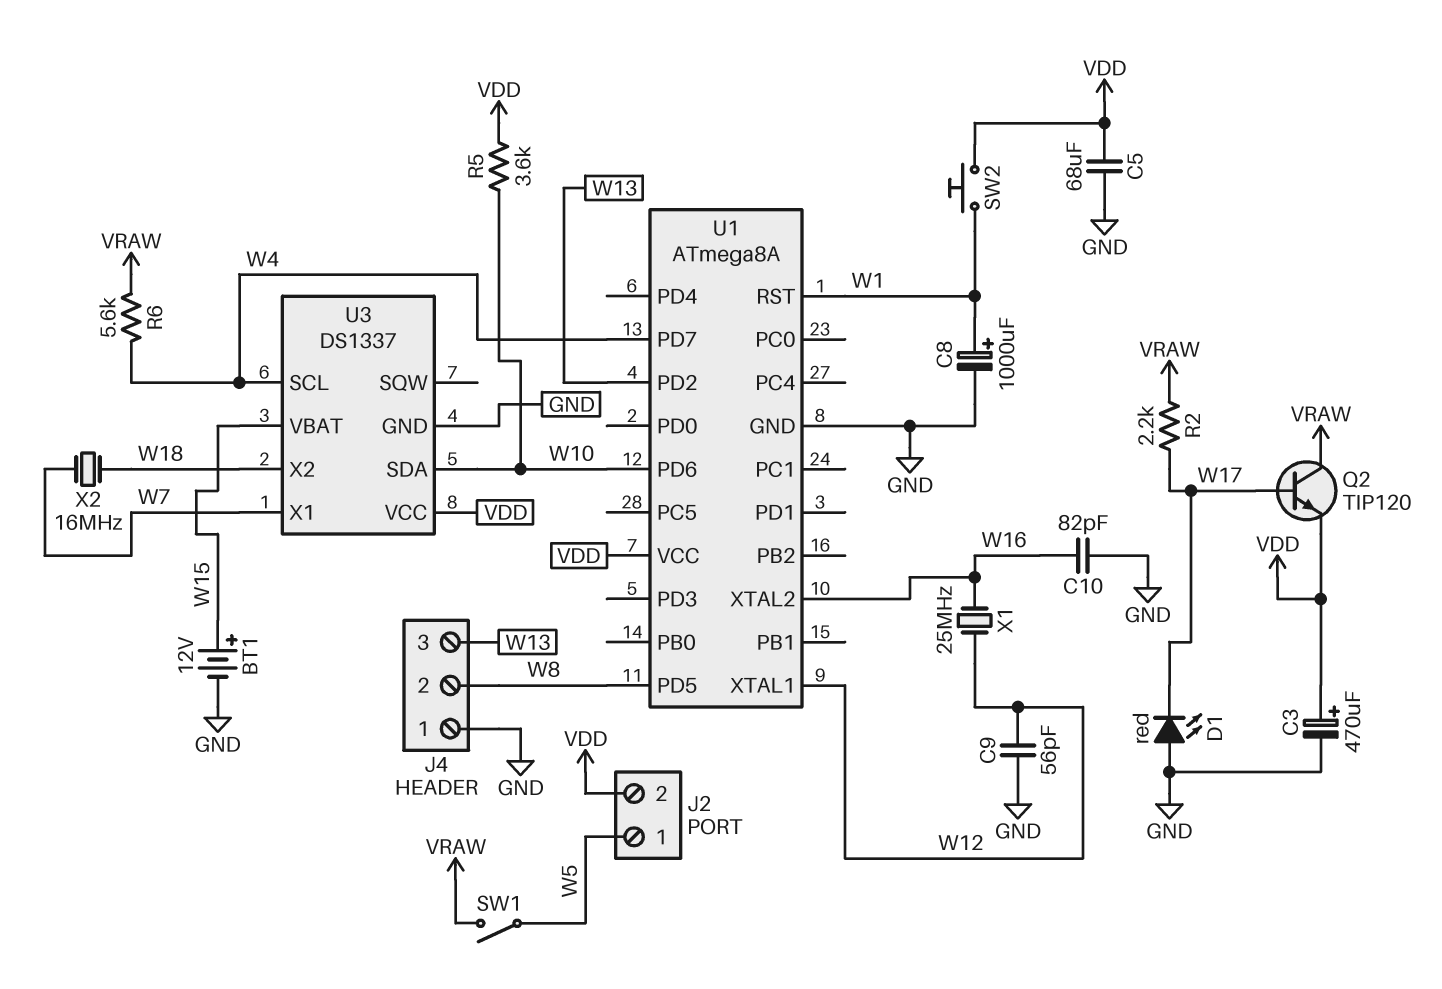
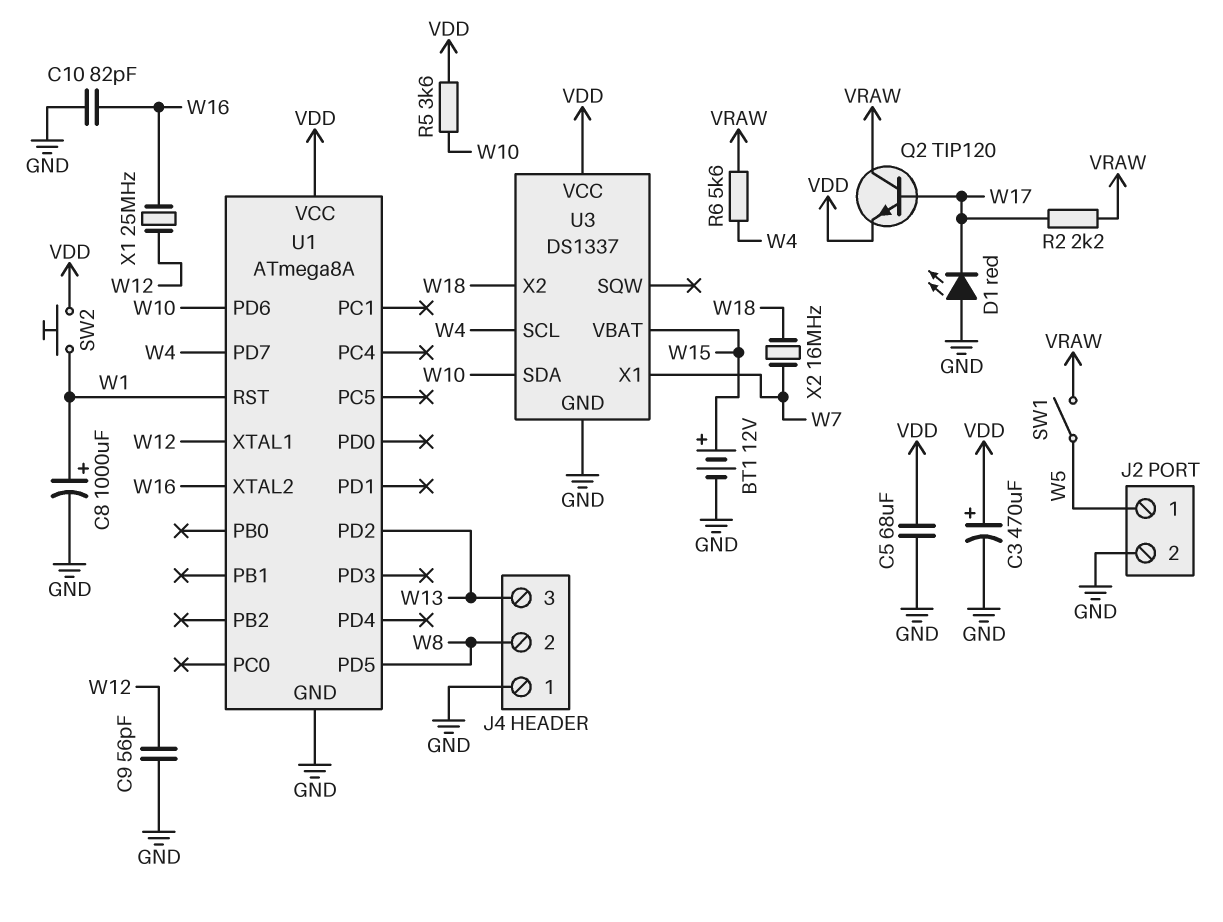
J2 pin 2: VDD -> GND

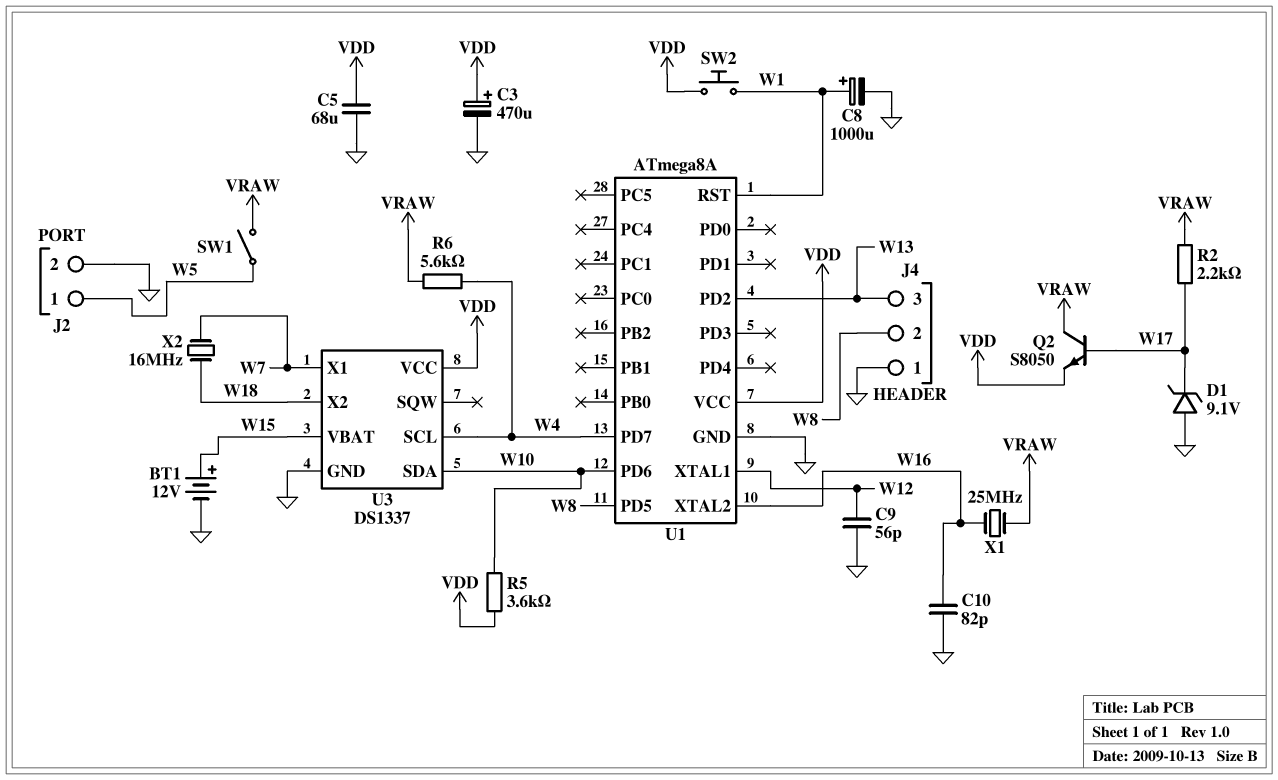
D1: LED red (A GND, K W17) -> zener 9.1V (A GND, K W17)
Q2: NPN TIP120 (B W17, C VRAW, E VDD) -> NPN S8050 (B W17, C VRAW, E VDD)
X1: 25MHz (W12, W16) -> 25MHz (VRAW, W16)

